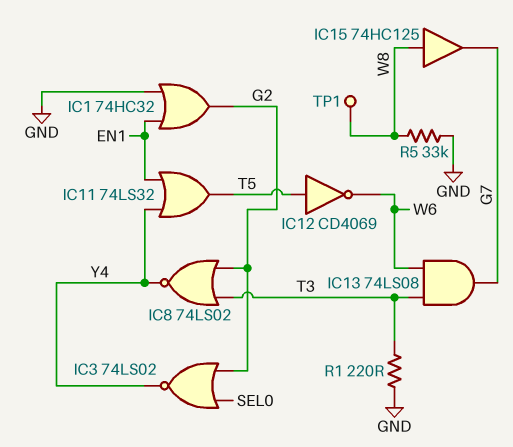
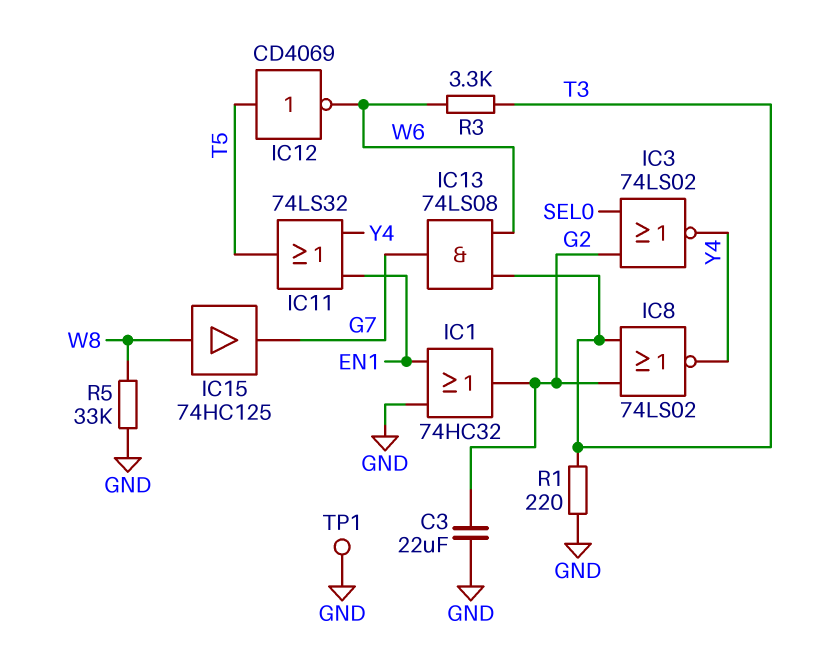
C3: none -> 22uF (G2, GND)
R3: none -> 3.3k (T3, W6)
TP1: test point (W8) -> test point (GND)

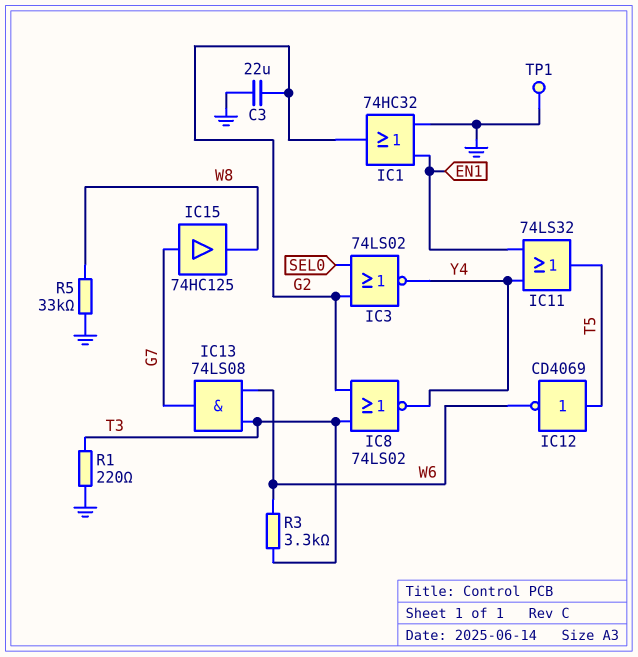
IC15: buffer 74HC125 (in W8, out G7) -> buffer 74HC125 (in G7, out W8)

